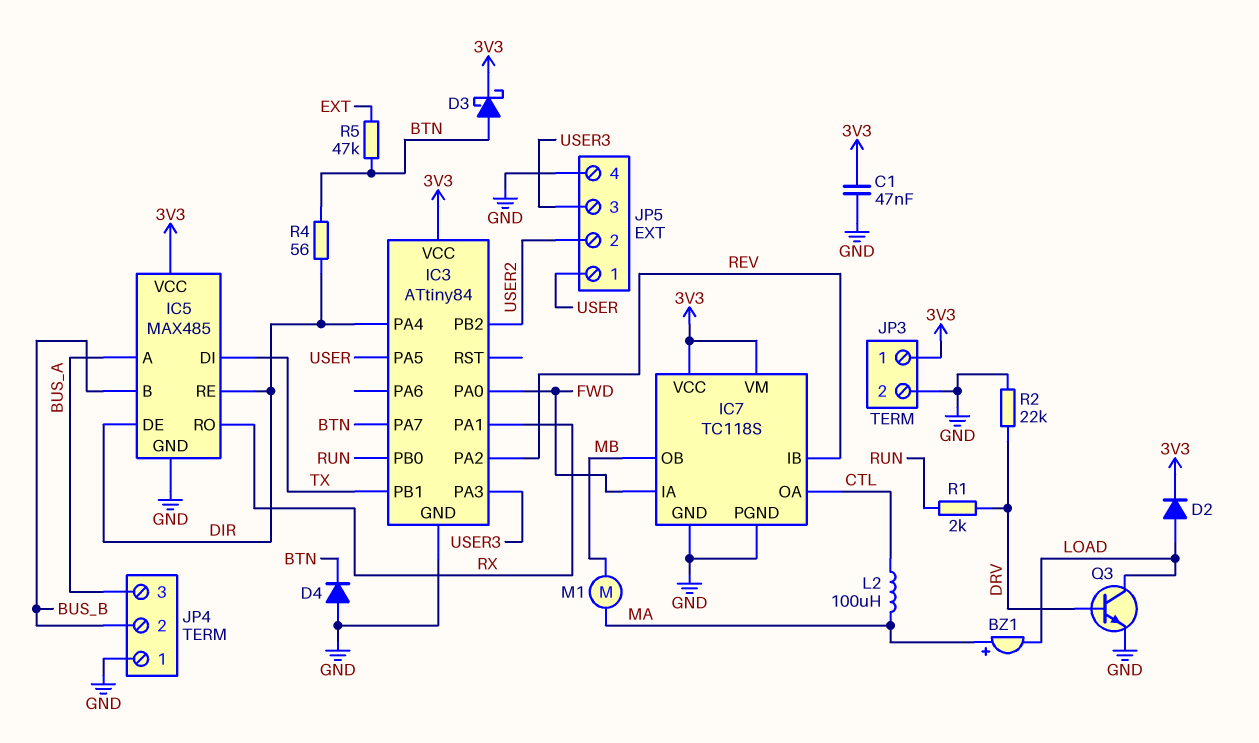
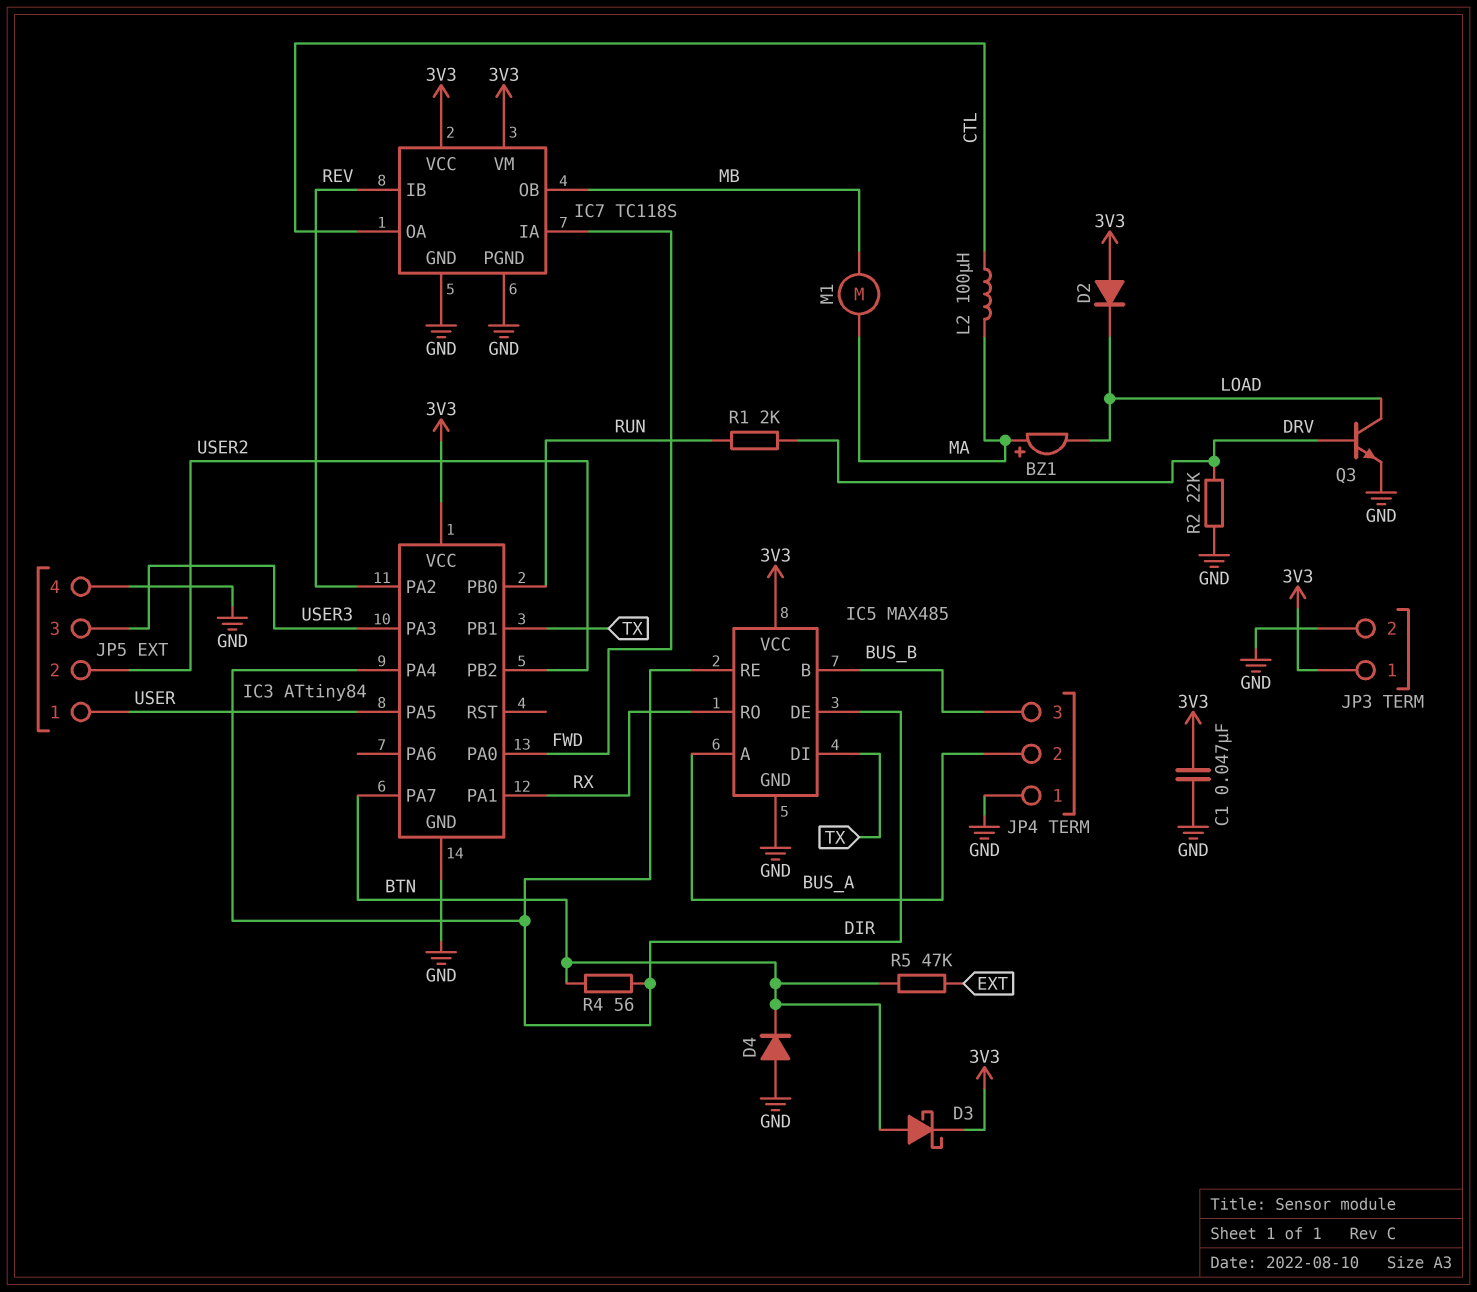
D2: diode (A LOAD, K 3V3) -> diode (A 3V3, K LOAD)
JP4 pin 2: BUS_B -> BUS_A
JP4 pin 3: BUS_A -> BUS_B

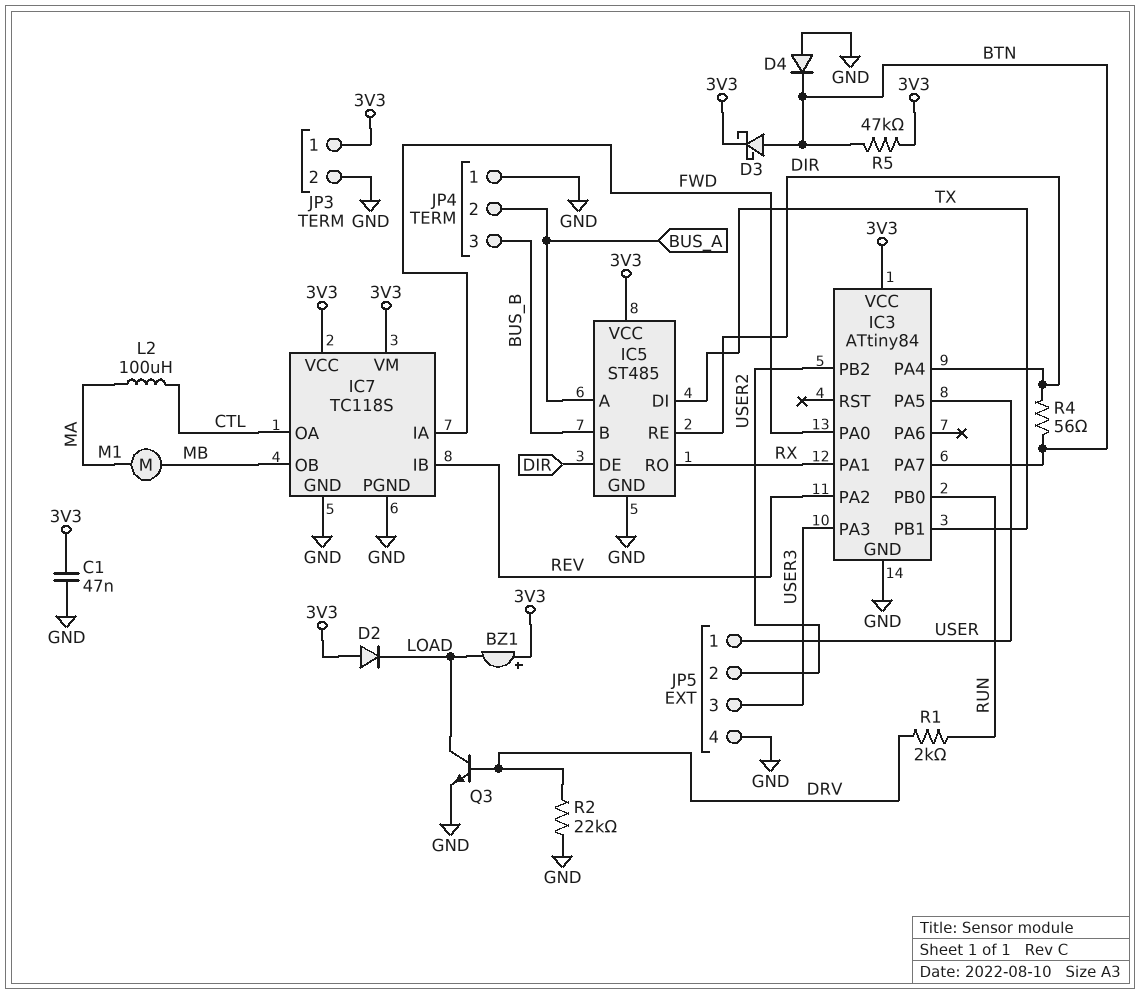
BZ1: buzzer (plus MA, minus LOAD) -> buzzer (plus 3V3, minus LOAD)
IC5: MAX485 -> ST485
R5: 47k (BTN, EXT) -> 47k (3V3, BTN)

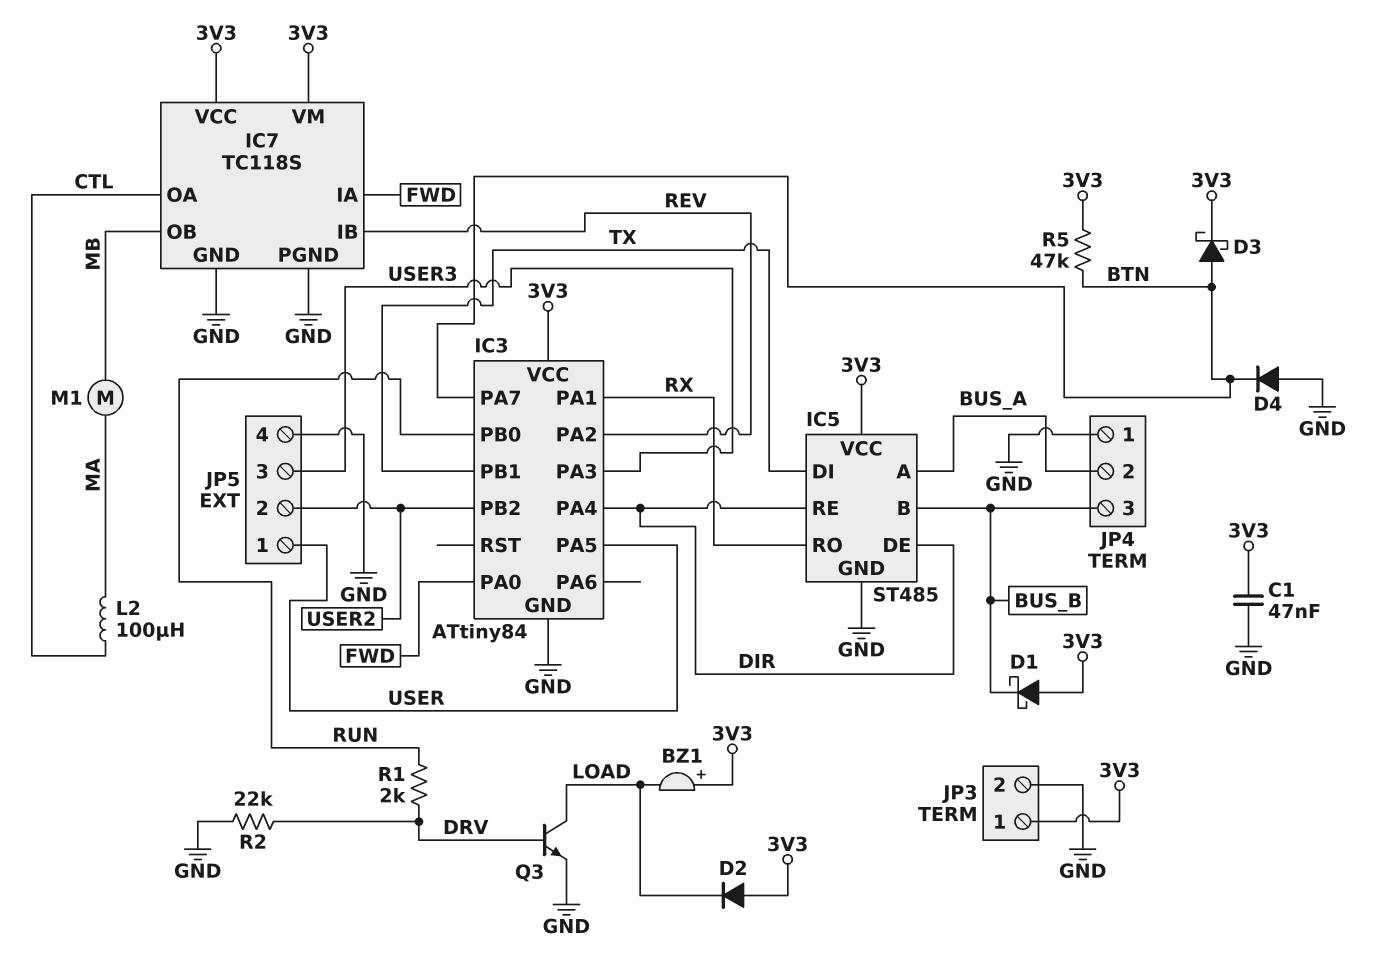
D1: none -> schottky (A 3V3, K BUS_B)
R4: 56 (BTN, DIR) -> none

